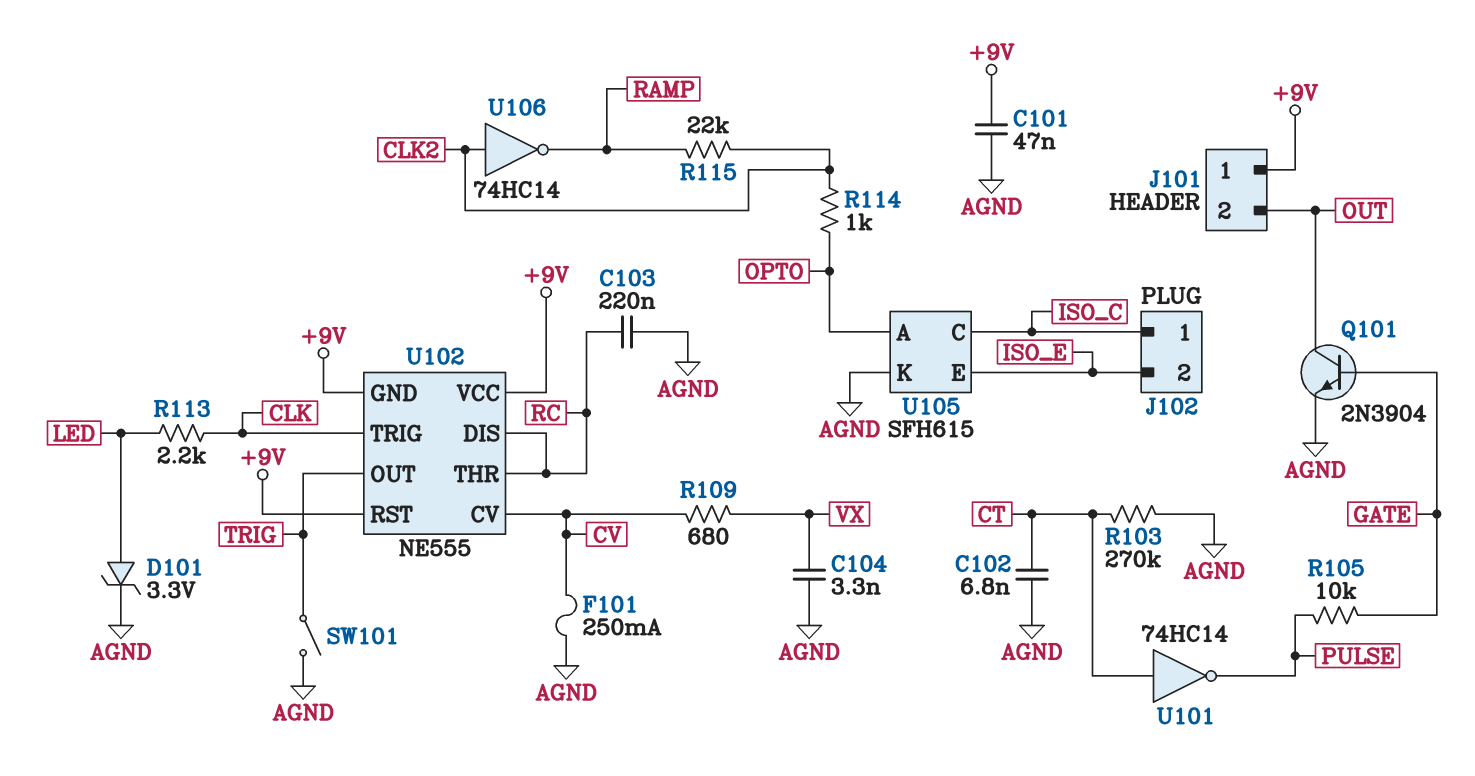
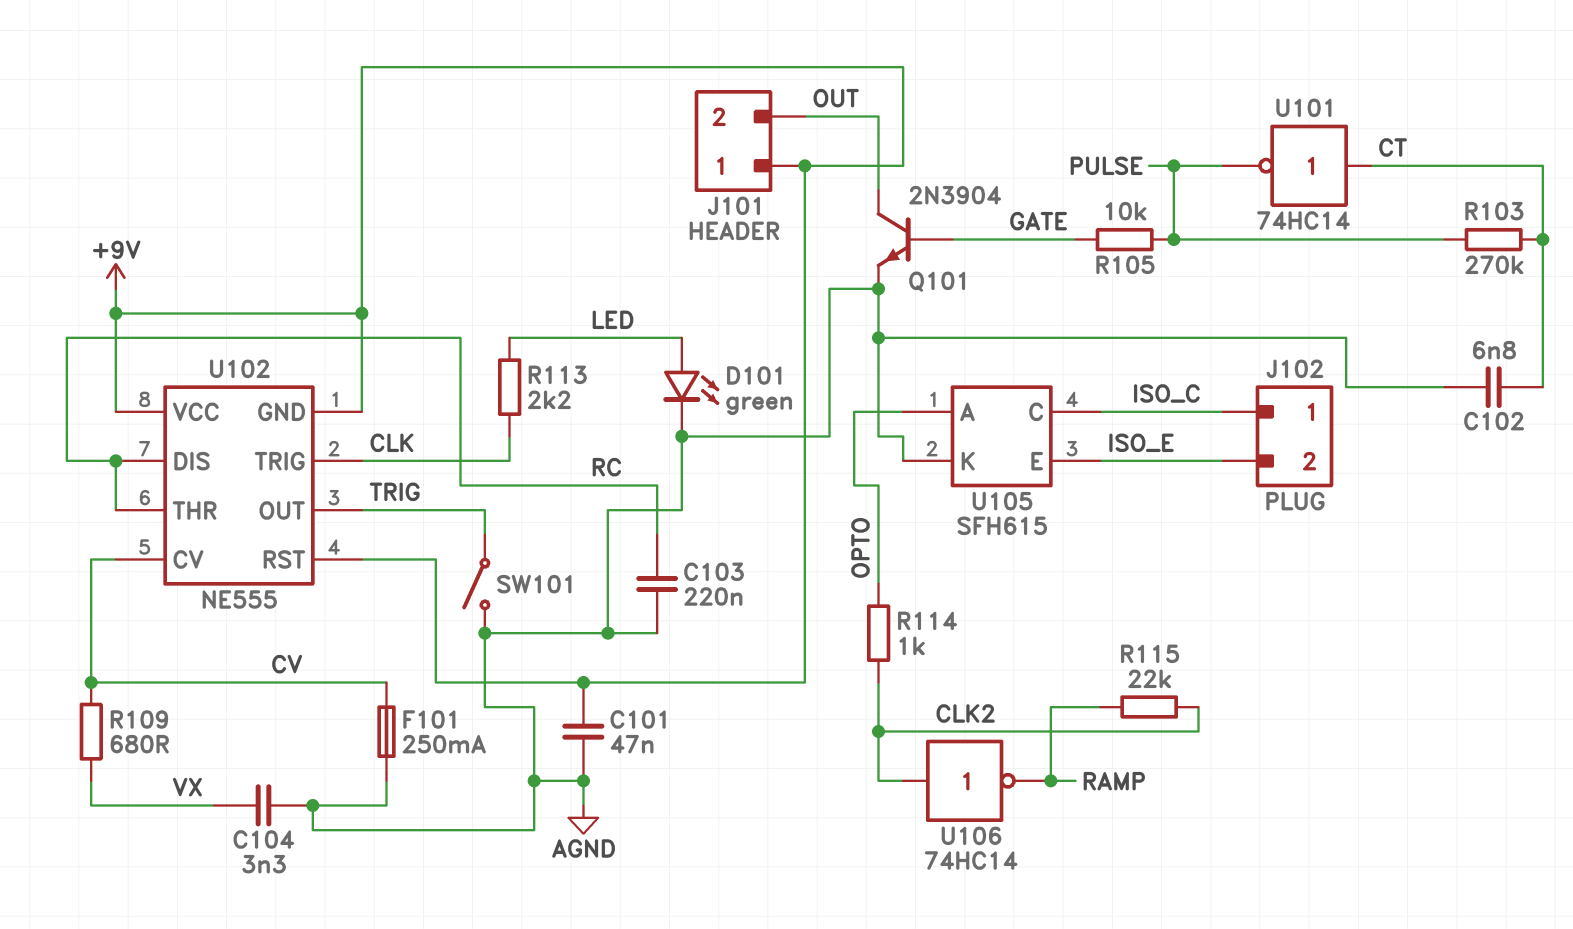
D101: zener 3.3V (A LED, K AGND) -> LED green (A LED, K AGND)
R103: 270k (AGND, CT) -> 270k (CT, PULSE)

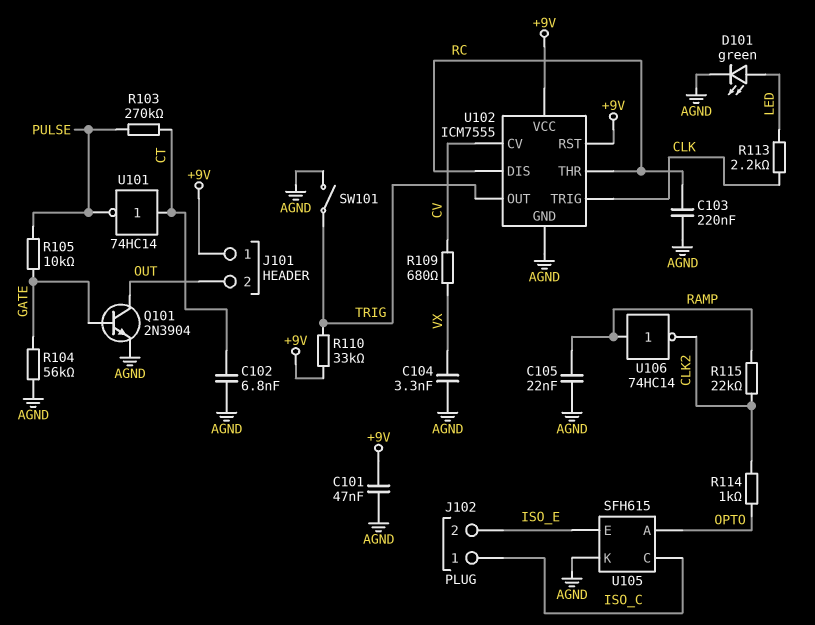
C105: none -> 22nF (AGND, RAMP)
F101: 250mA (AGND, CV) -> none
R104: none -> 56k (AGND, GATE)
R110: none -> 33k (+9V, TRIG)
U102: NE555 -> ICM7555
U102 pin GND: +9V -> AGND
U106: NOT 74HC14 (in CLK2, out RAMP) -> NOT 74HC14 (in RAMP, out CLK2)

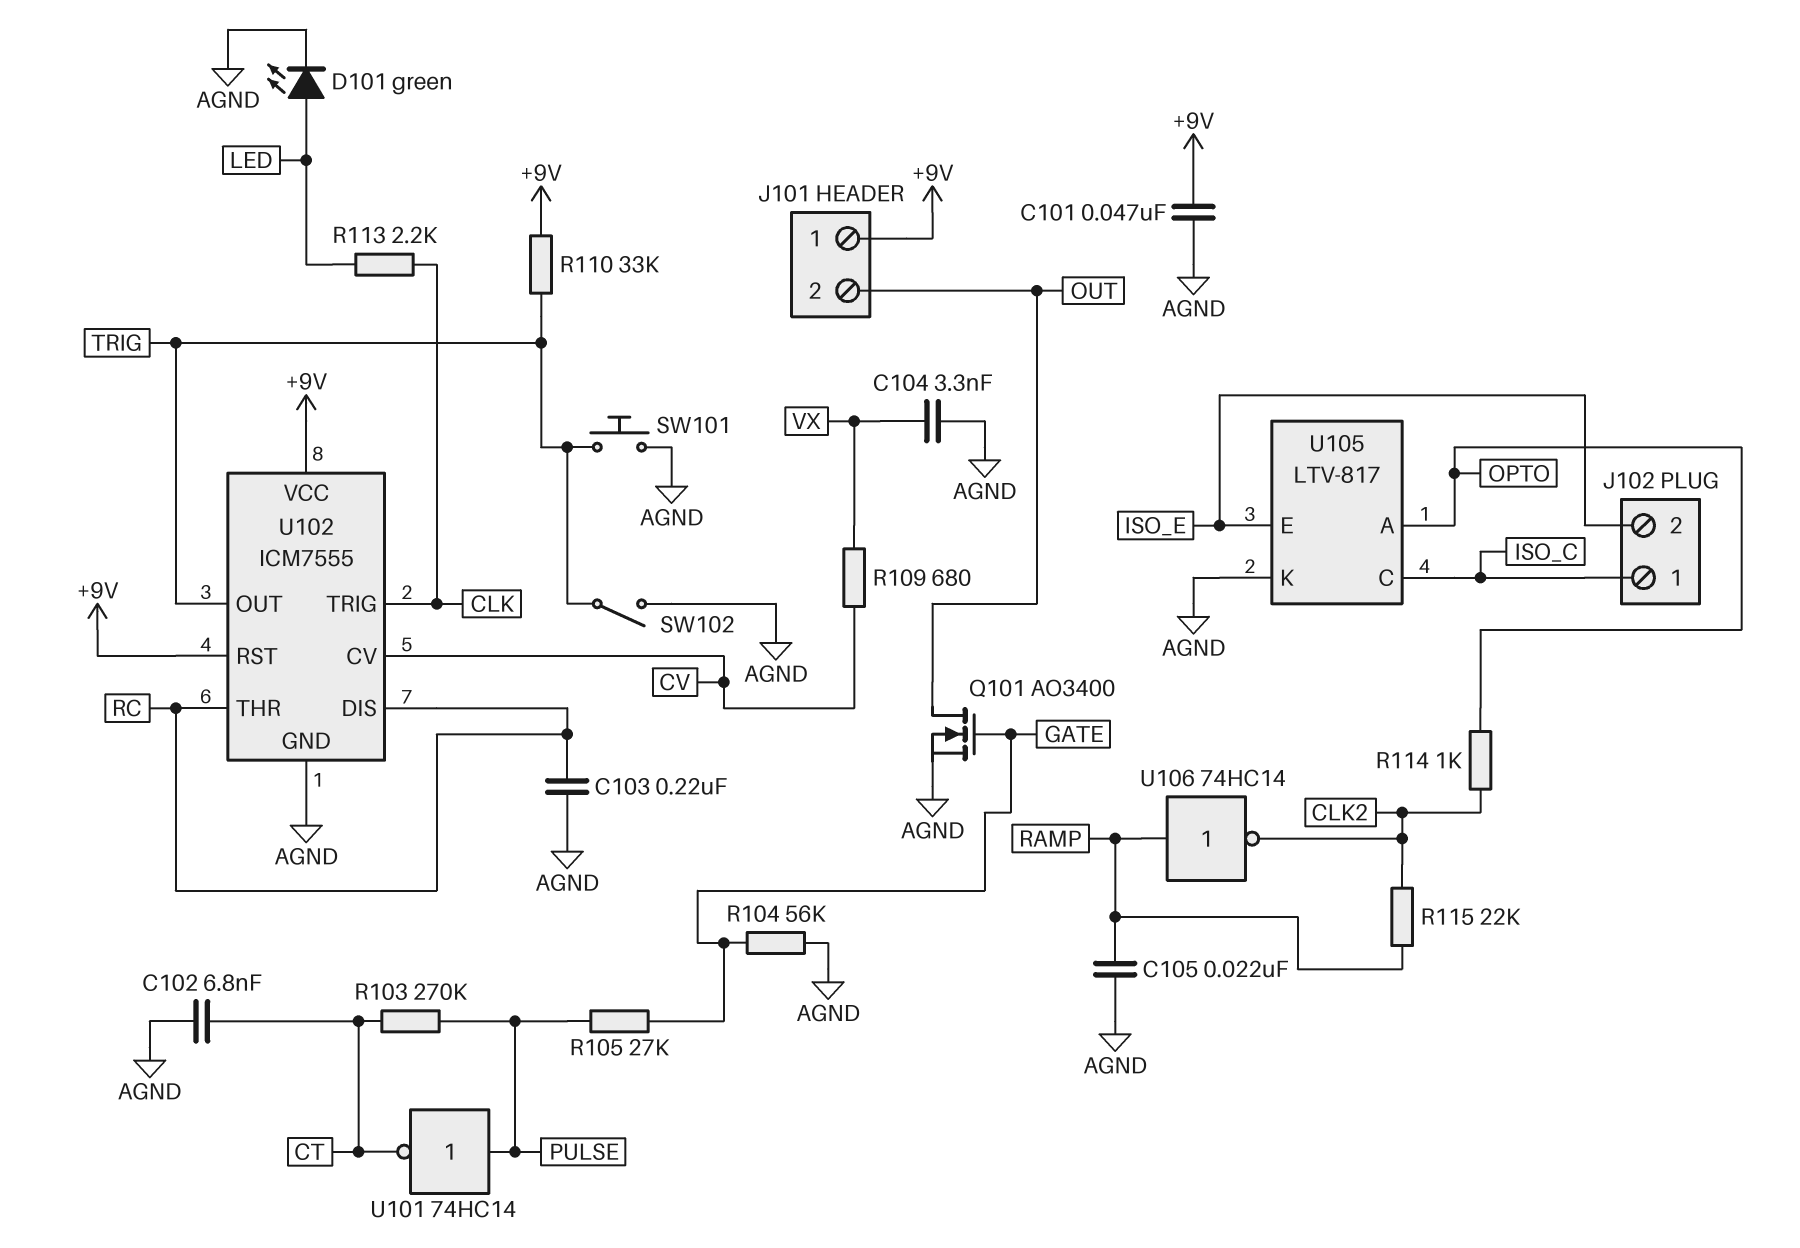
Q101: NPN 2N3904 (B GATE, C OUT, E AGND) -> NMOS AO3400 (G GATE, D OUT, S AGND)
R105: 10k (GATE, PULSE) -> 27k (GATE, PULSE)
SW101: switch (AGND, TRIG) -> button (AGND, TRIG)
SW102: none -> switch (AGND, TRIG)
U101: NOT 74HC14 (in CT, out PULSE) -> NOT 74HC14 (in PULSE, out CT)
U105: SFH615 -> LTV-817

